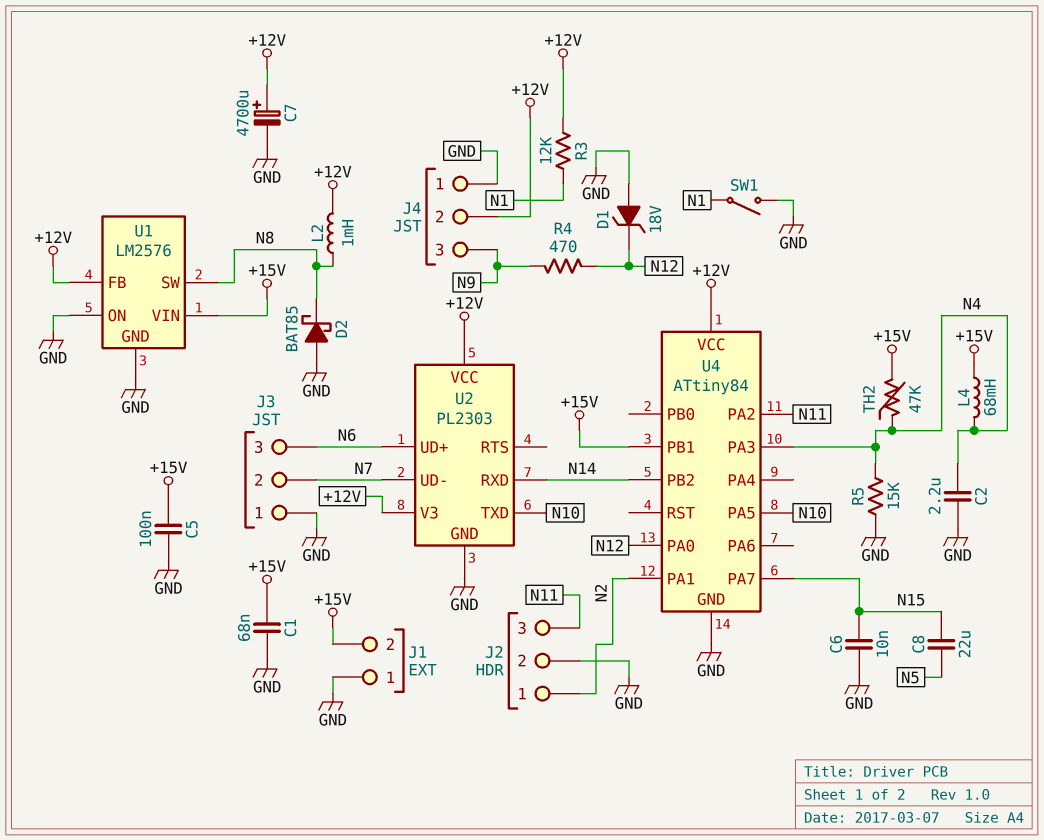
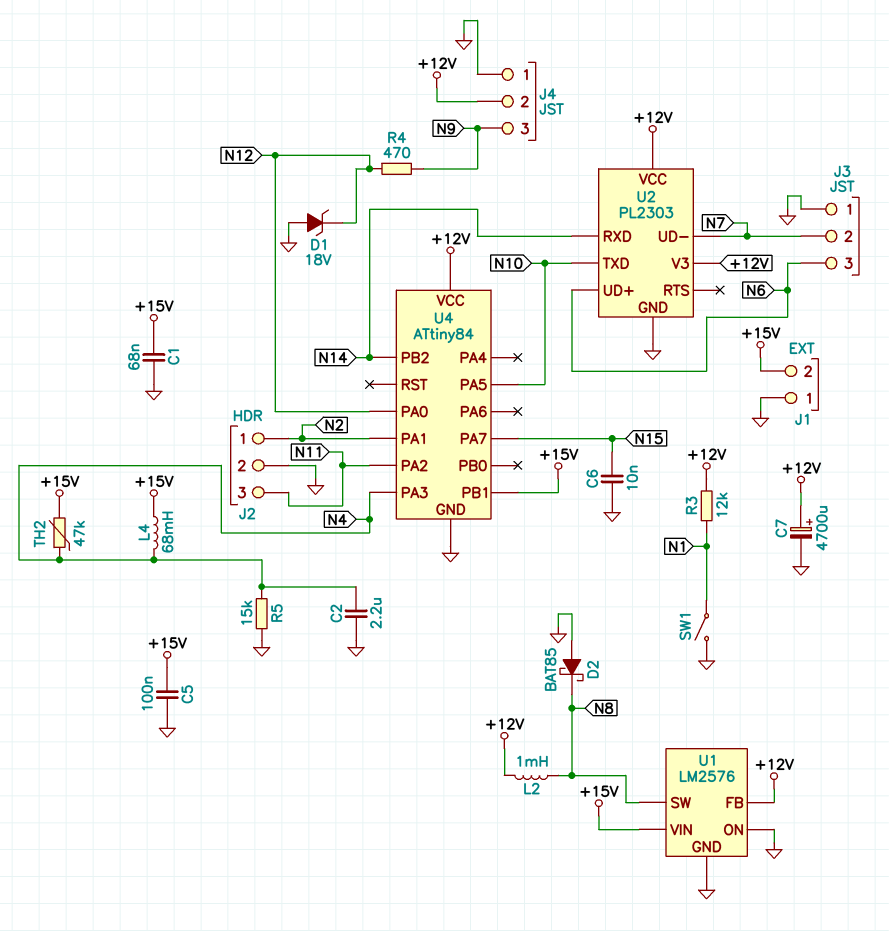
C8: 22uF (N5, N15) -> none

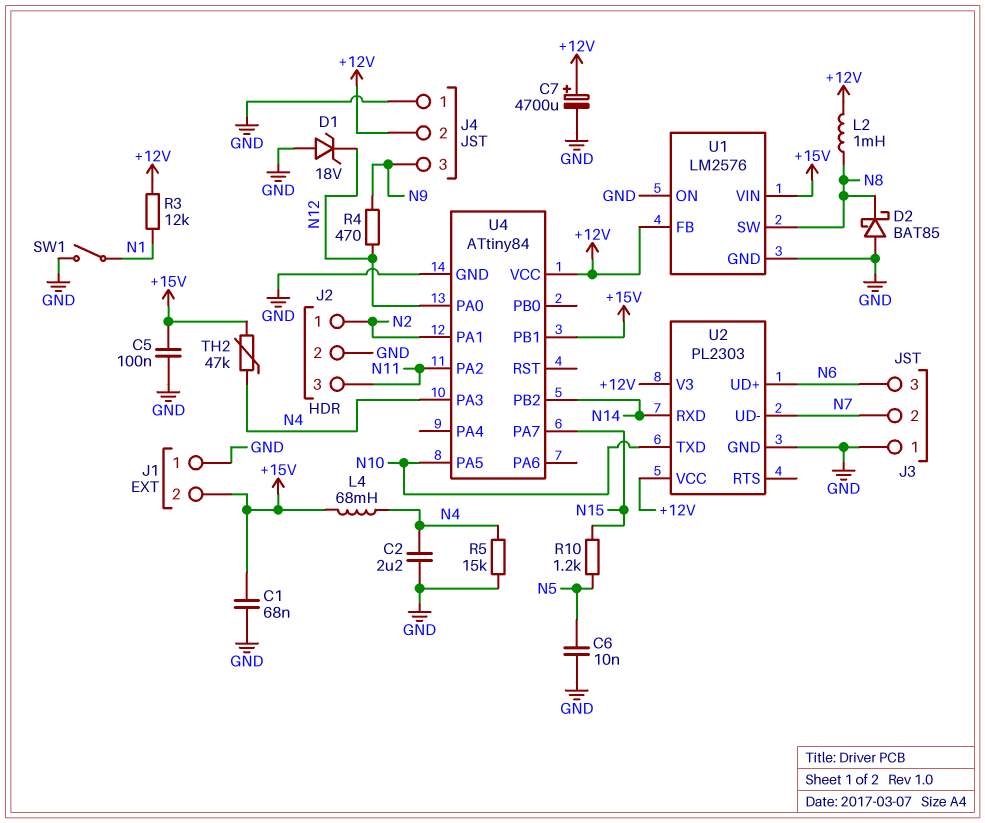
C6: 10nF (GND, N15) -> 10nF (GND, N5)
R10: none -> 1.2k (N5, N15)

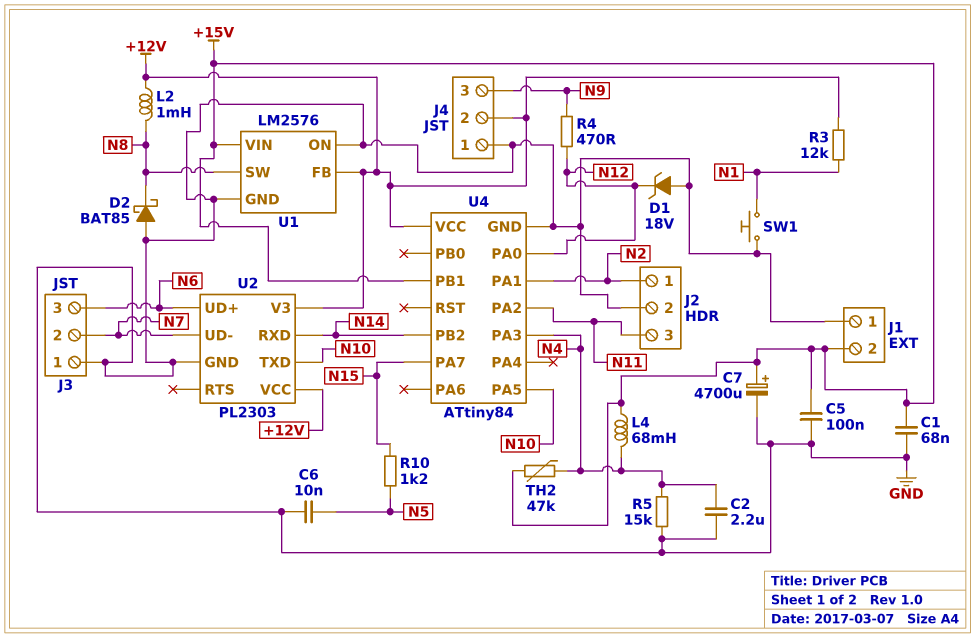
C7: 4700uF (plus +12V, minus GND) -> 4700uF (plus +15V, minus GND)
SW1: switch (GND, N1) -> button (GND, N1)

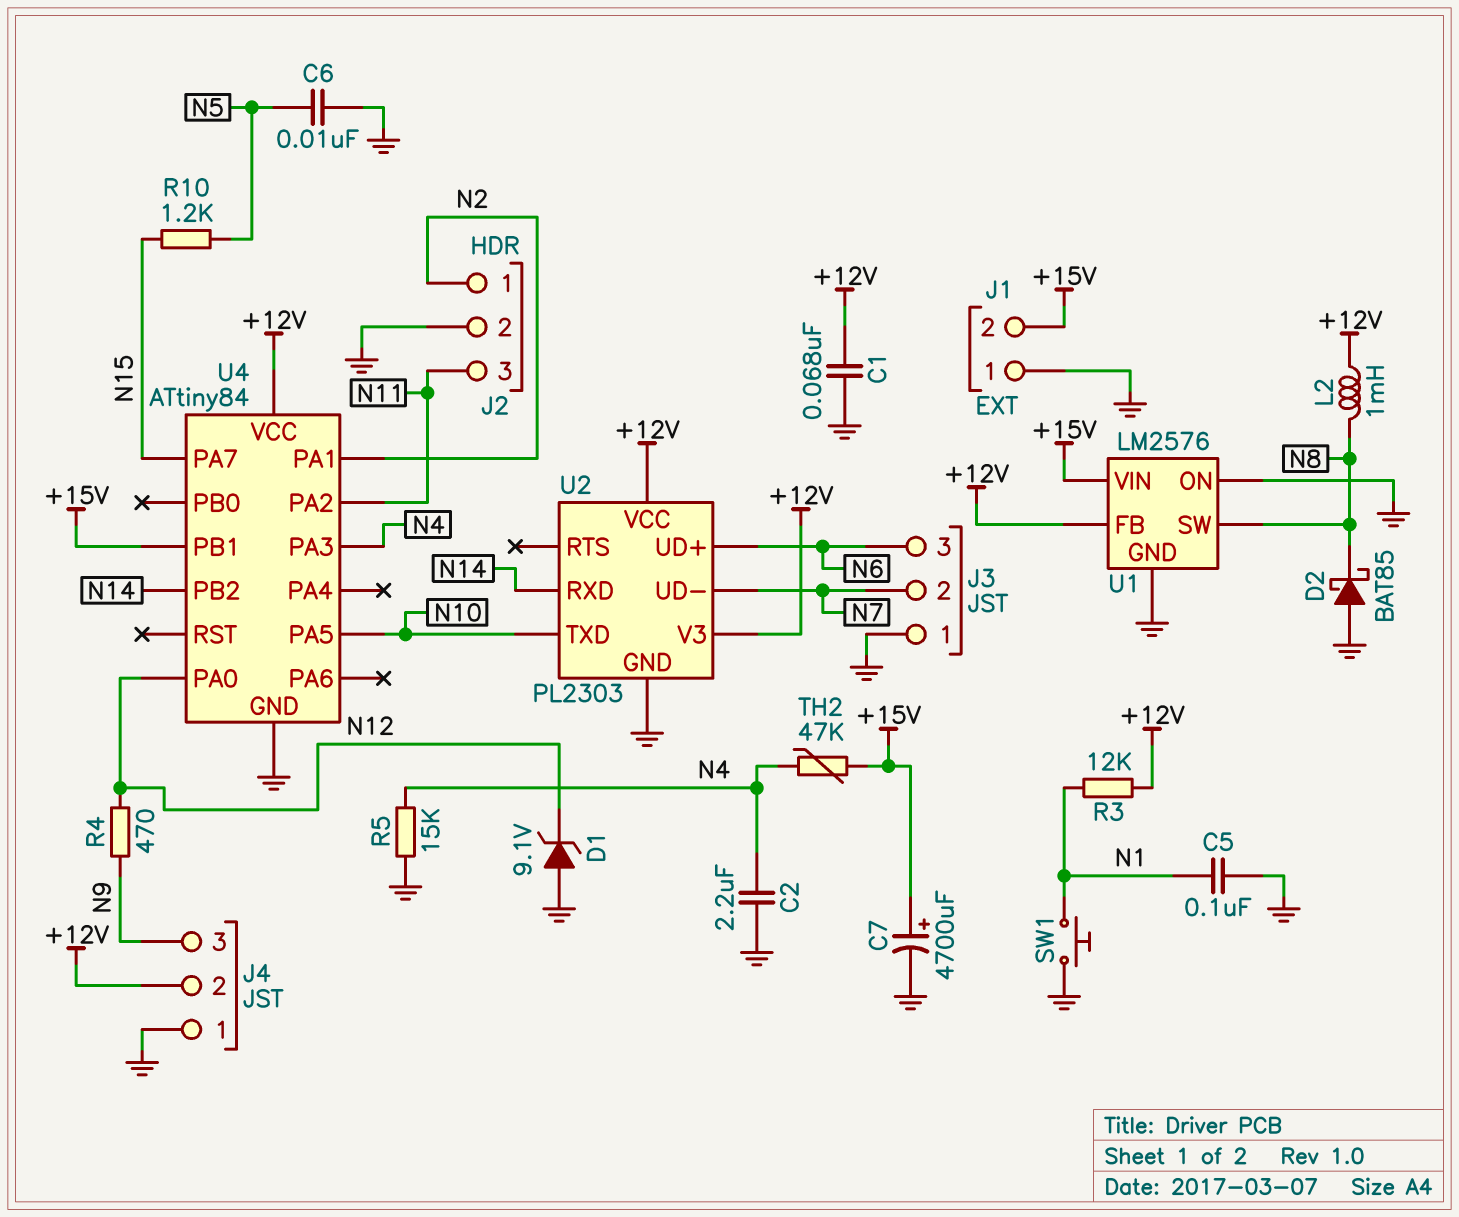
C1: 68nF (+15V, GND) -> 68nF (+12V, GND)
C5: 100nF (+15V, GND) -> 100nF (GND, N1)
D1: zener 18V (A GND, K N12) -> zener 9.1V (A GND, K N12)
L4: 68mH (+15V, N4) -> none

